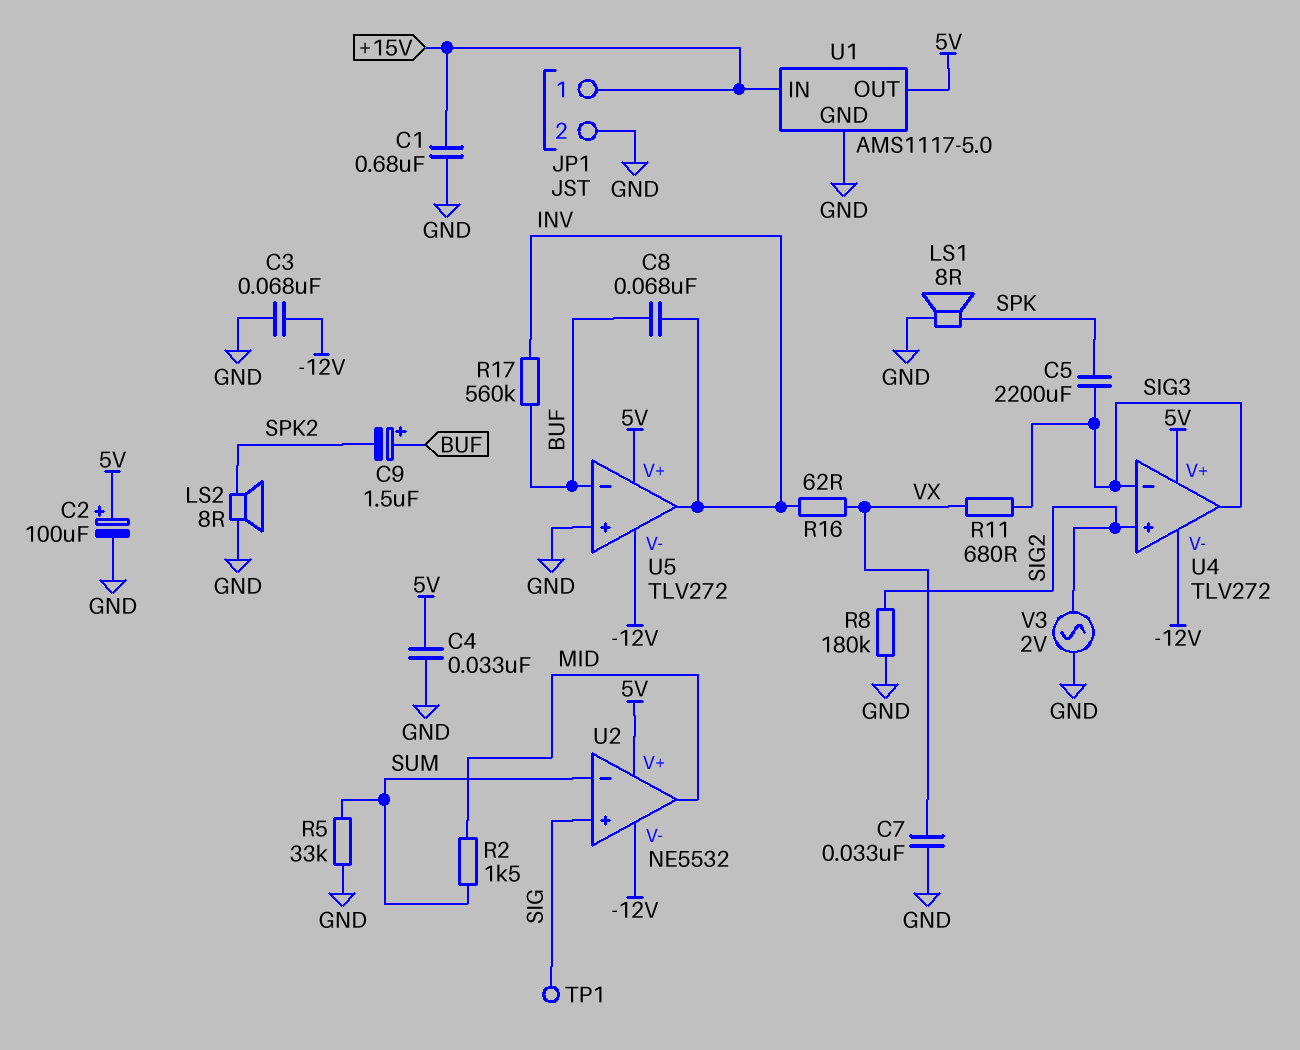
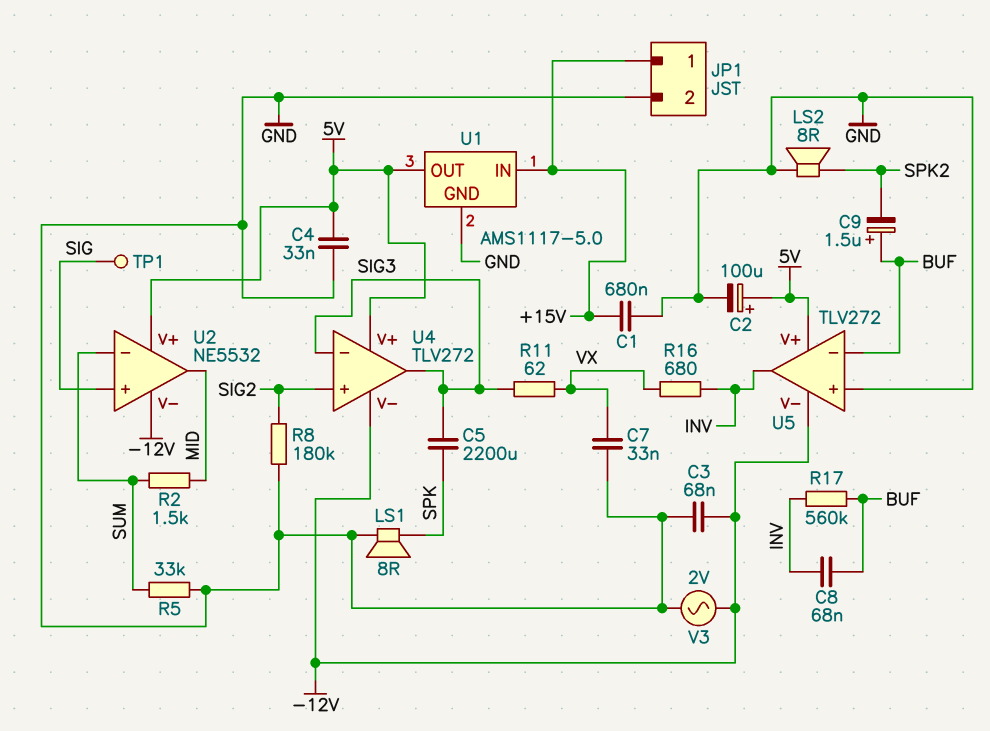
R11: 680 (SIG3, VX) -> 62 (SIG3, VX)
R16: 62 (INV, VX) -> 680 (INV, VX)
V3: AC 2V (GND, SIG2) -> AC 2V (-12V, GND)

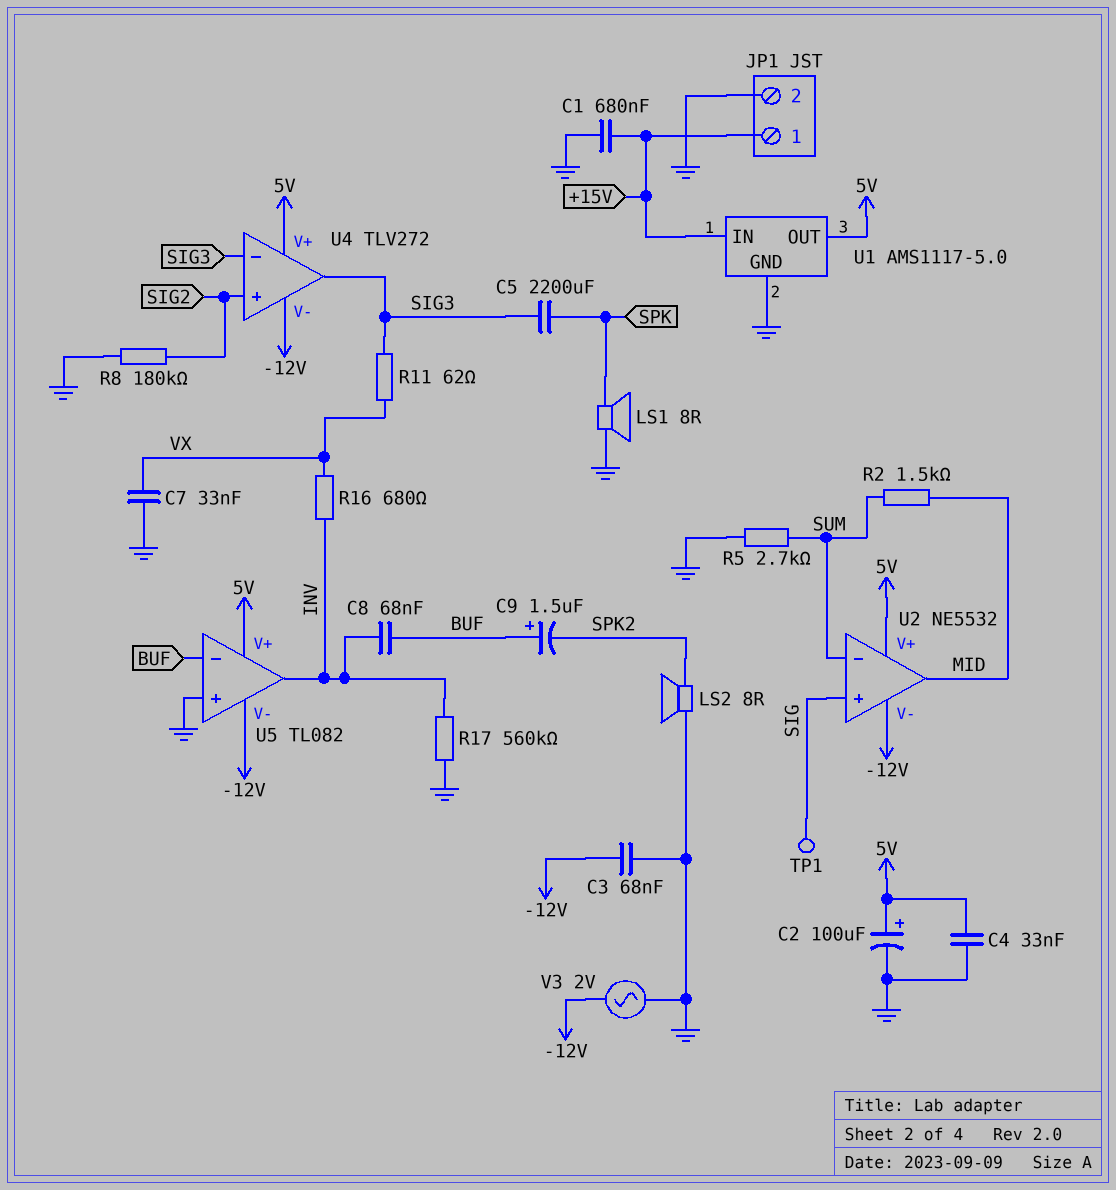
R5: 33k (GND, SUM) -> 2.7k (GND, SUM)
R17: 560k (BUF, INV) -> 560k (GND, INV)
U5: TLV272 -> TL082

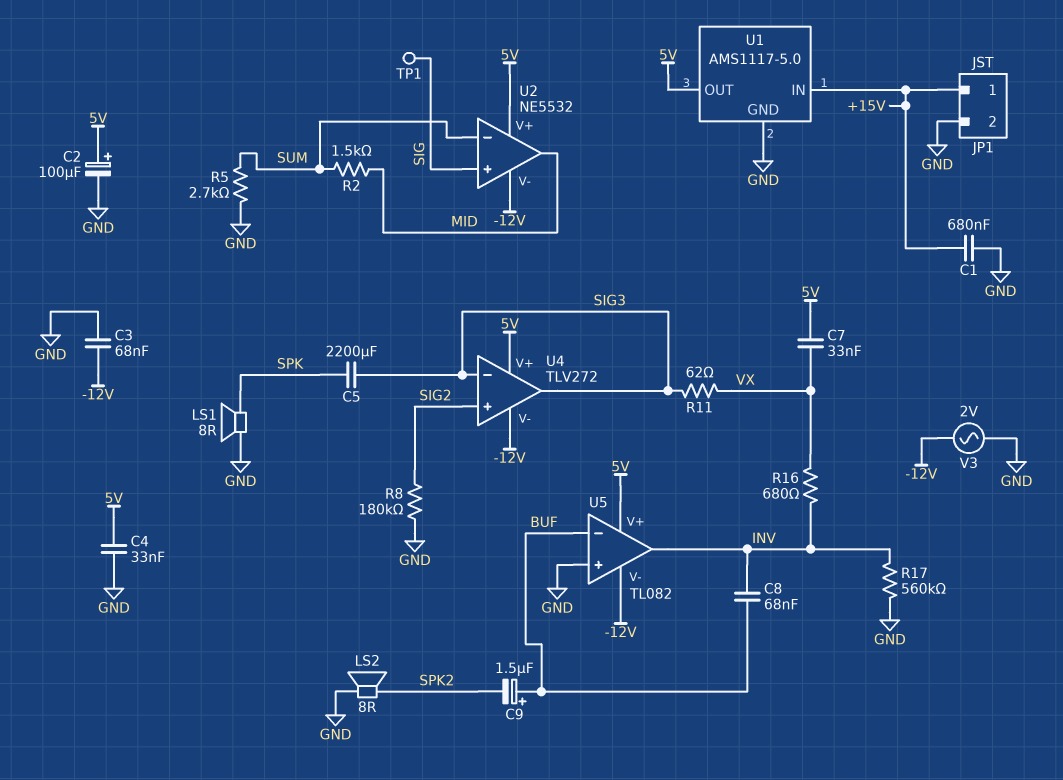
C7: 33nF (GND, VX) -> 33nF (5V, VX)

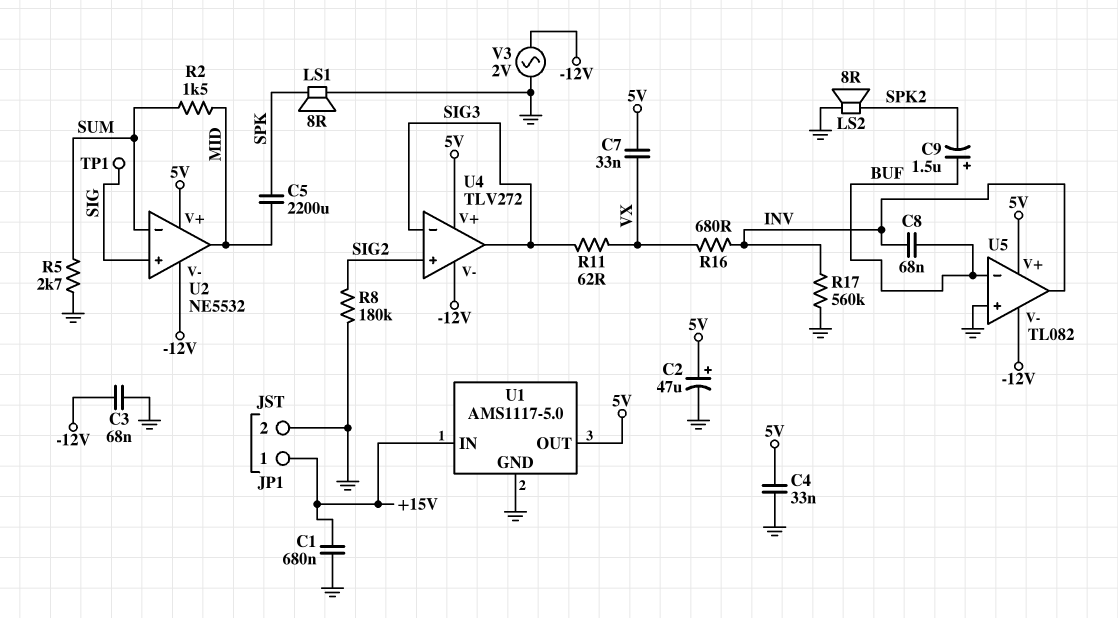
C2: 100uF (plus 5V, minus GND) -> 47uF (plus 5V, minus GND)
C5: 2200uF (SIG3, SPK) -> 2200uF (MID, SPK)

